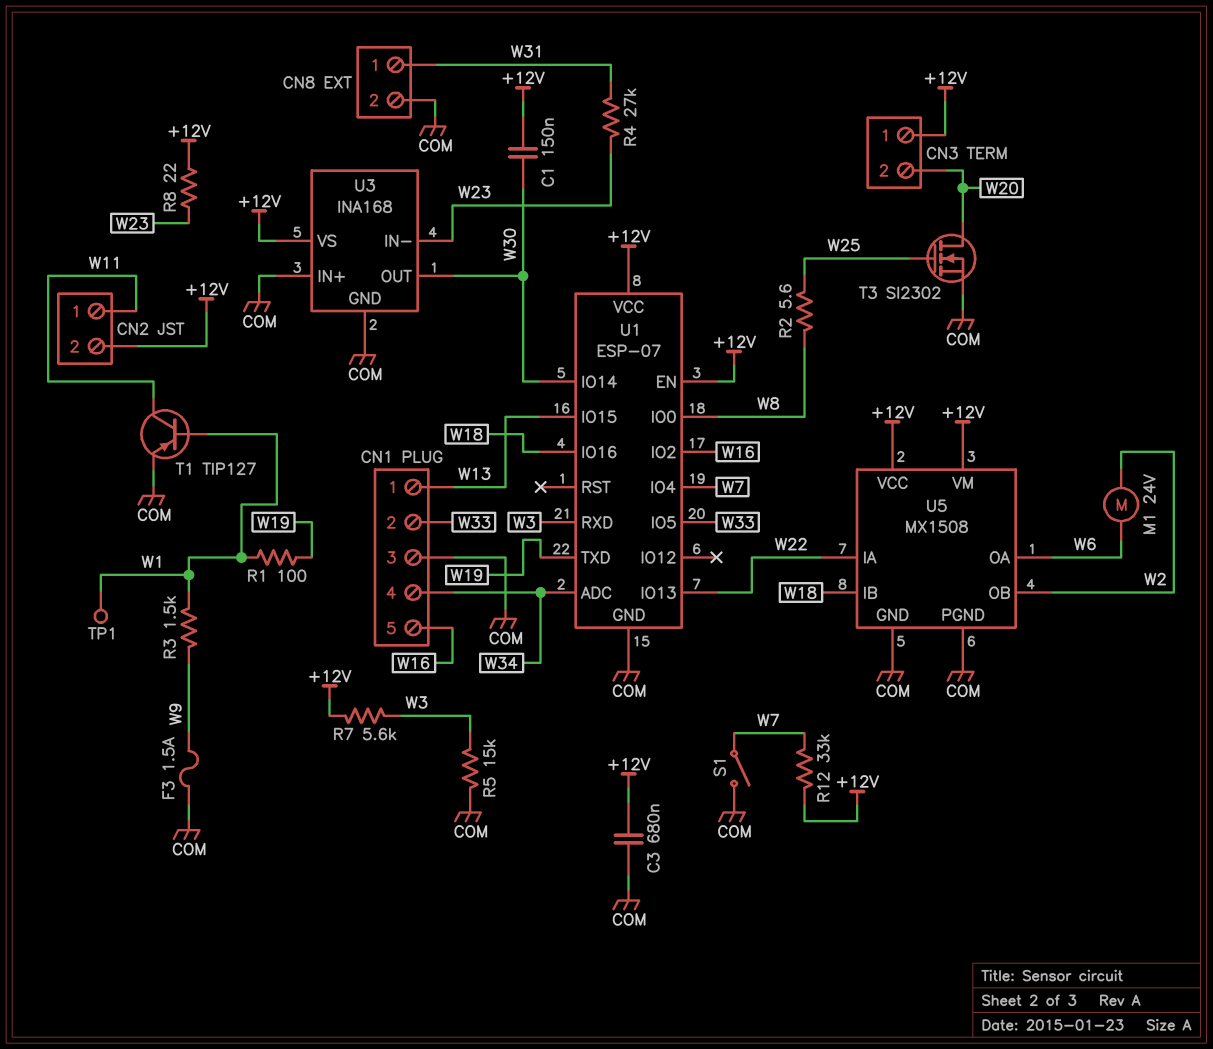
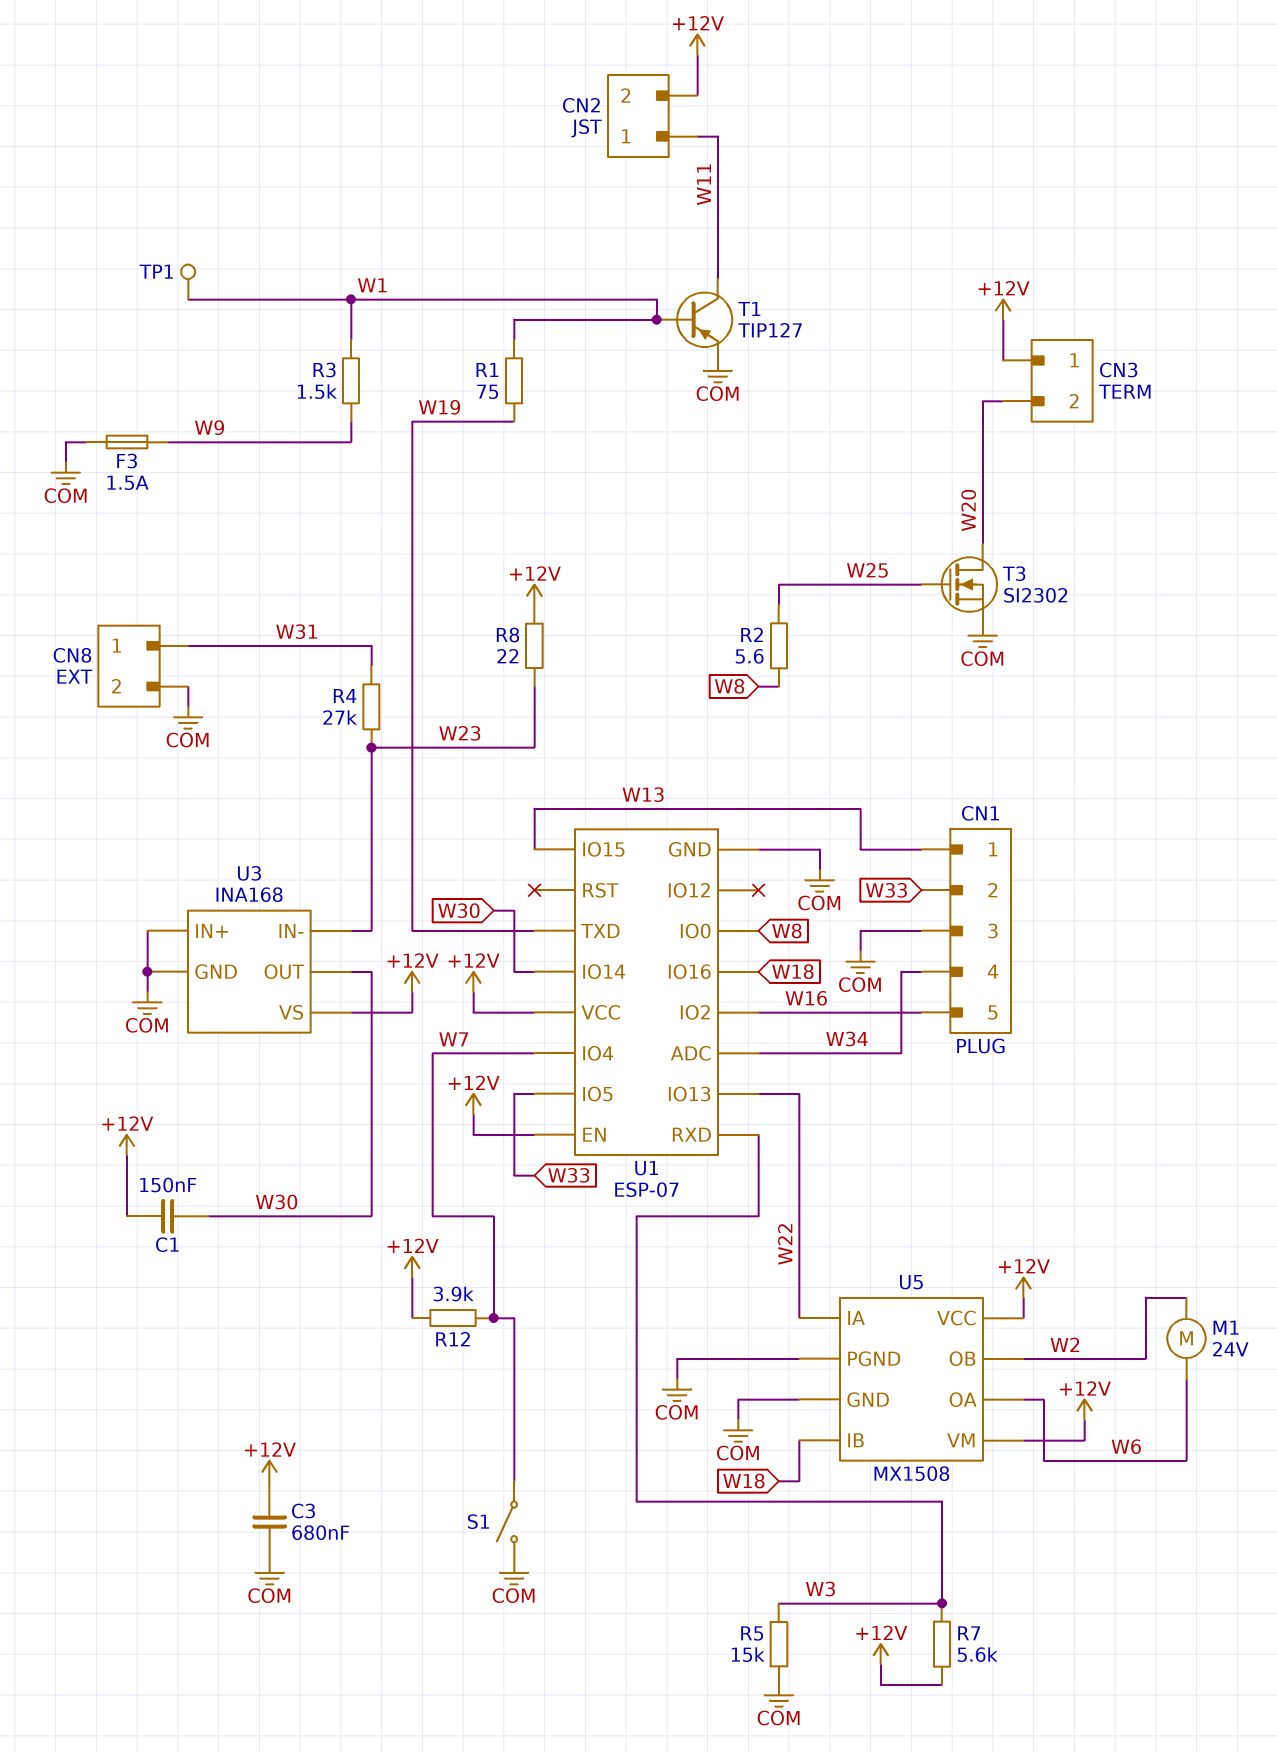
R1: 100 (W1, W19) -> 75 (W1, W19)
R12: 33k (+12V, W7) -> 3.9k (+12V, W7)

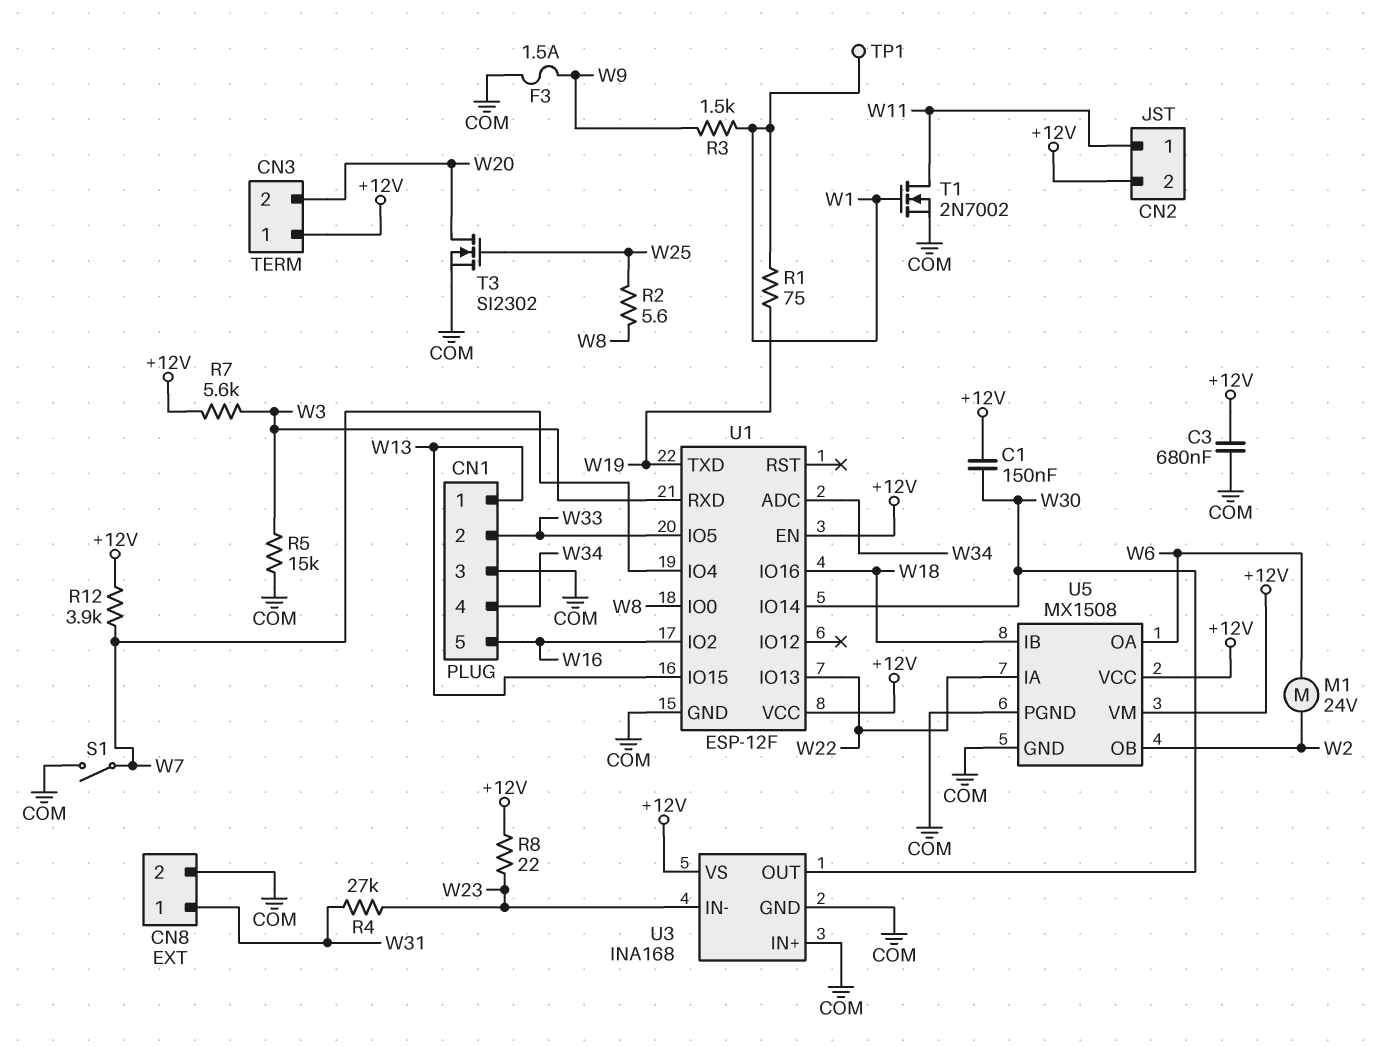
T1: PNP TIP127 (B W1, C W11, E COM) -> NMOS 2N7002 (G W1, D W11, S COM)
U1: ESP-07 -> ESP-12F

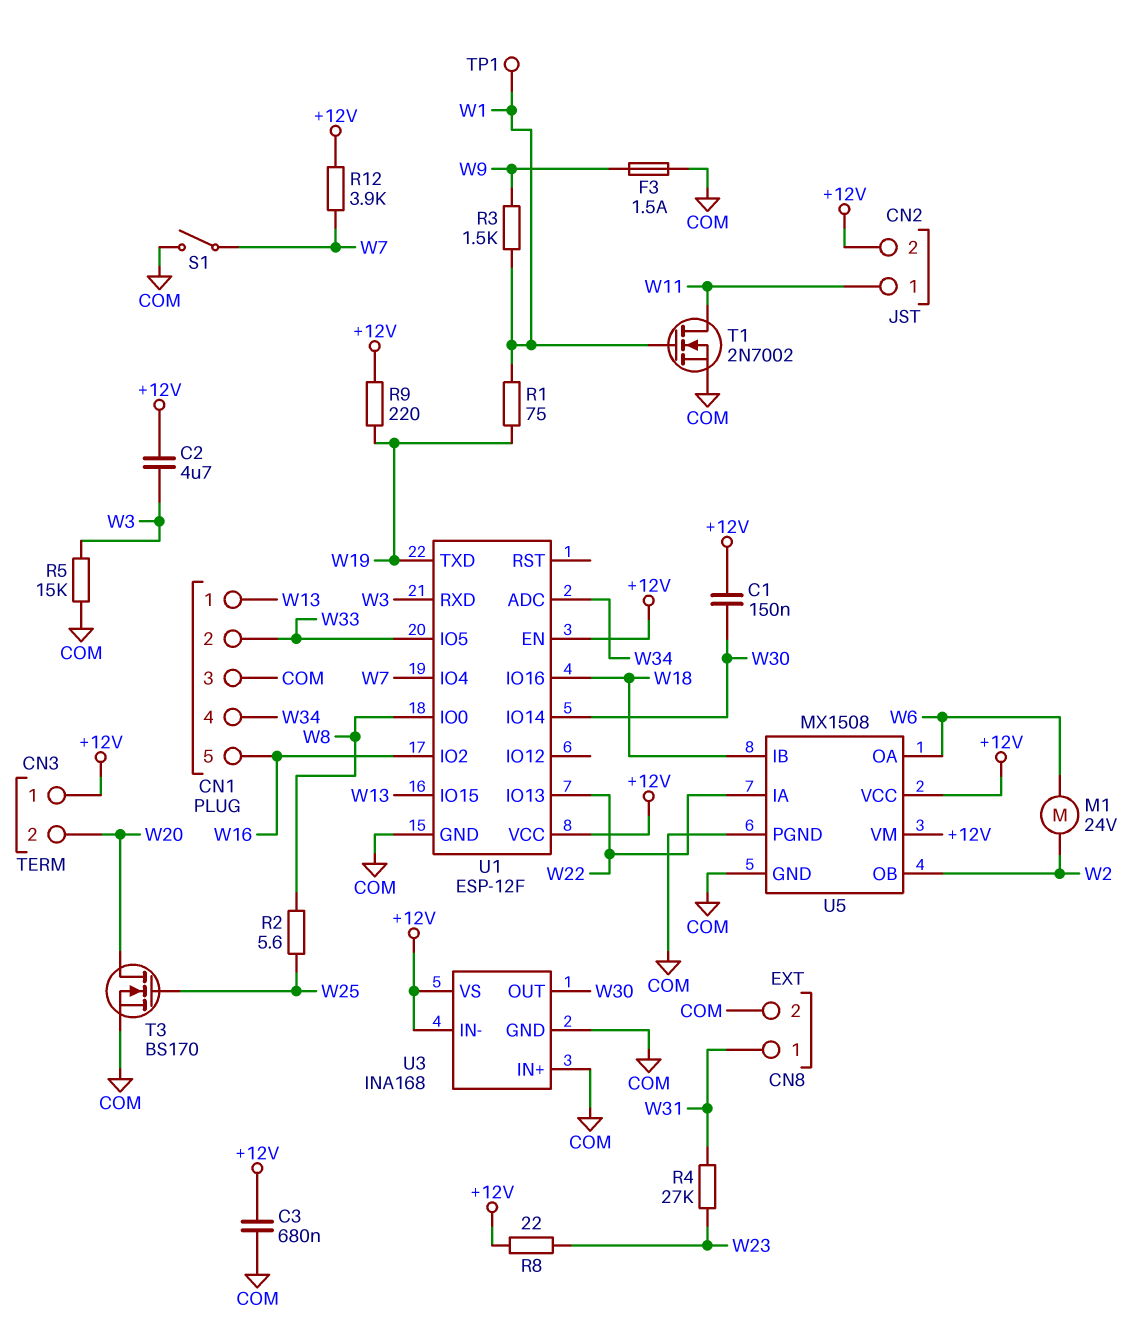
C2: none -> 4.7uF (+12V, W3)
R7: 5.6k (+12V, W3) -> none
R9: none -> 220 (+12V, W19)
T3: NMOS SI2302 (G W25, D W20, S COM) -> NMOS BS170 (G W25, D W20, S COM)
U3 pin IN-: W23 -> +12V

